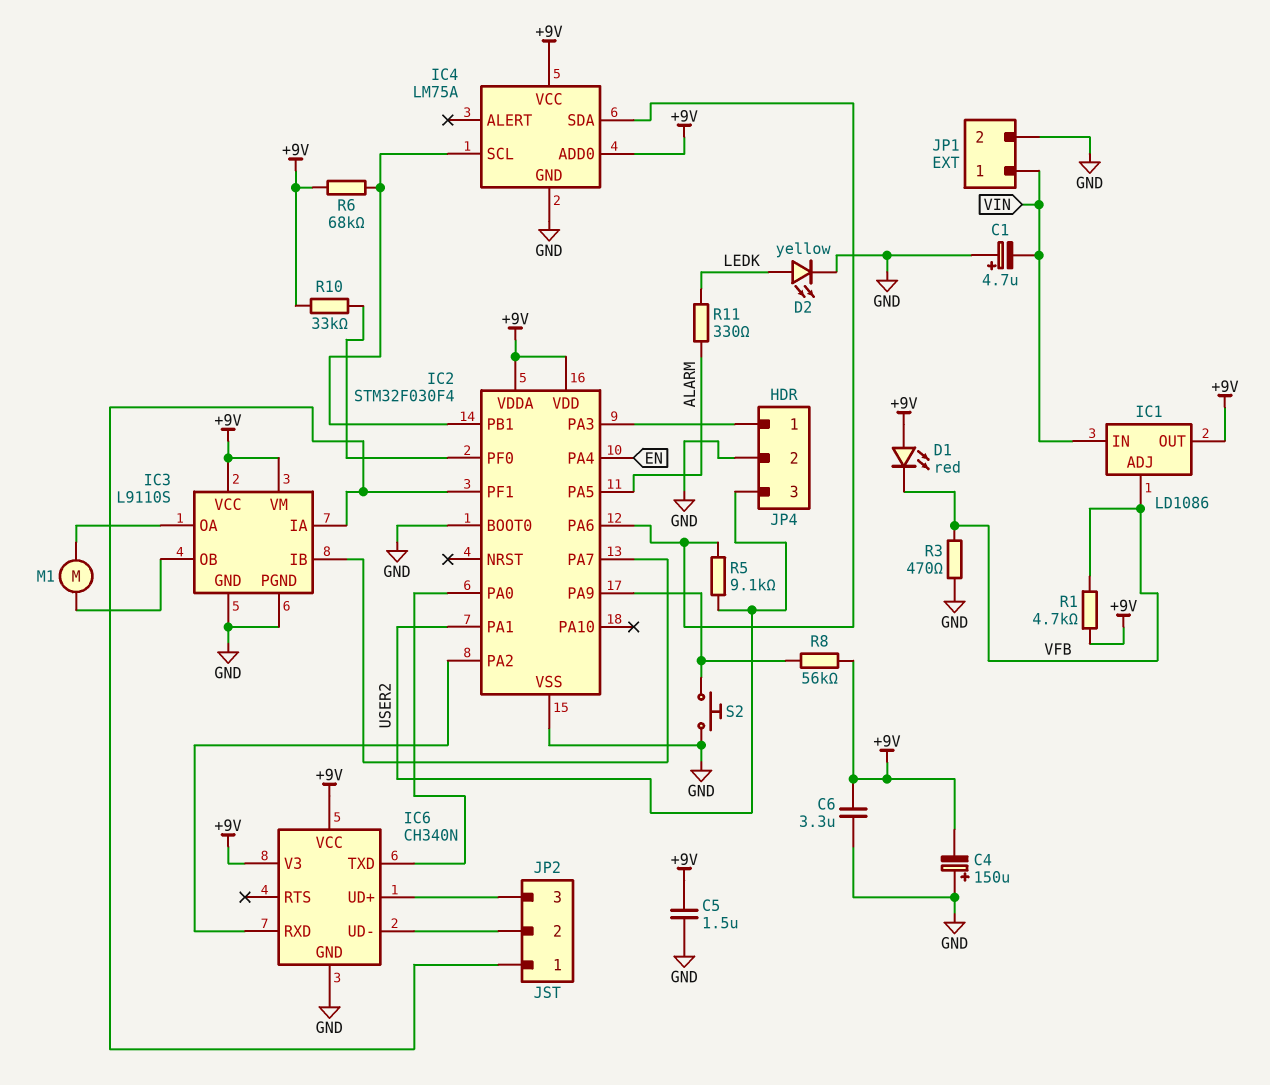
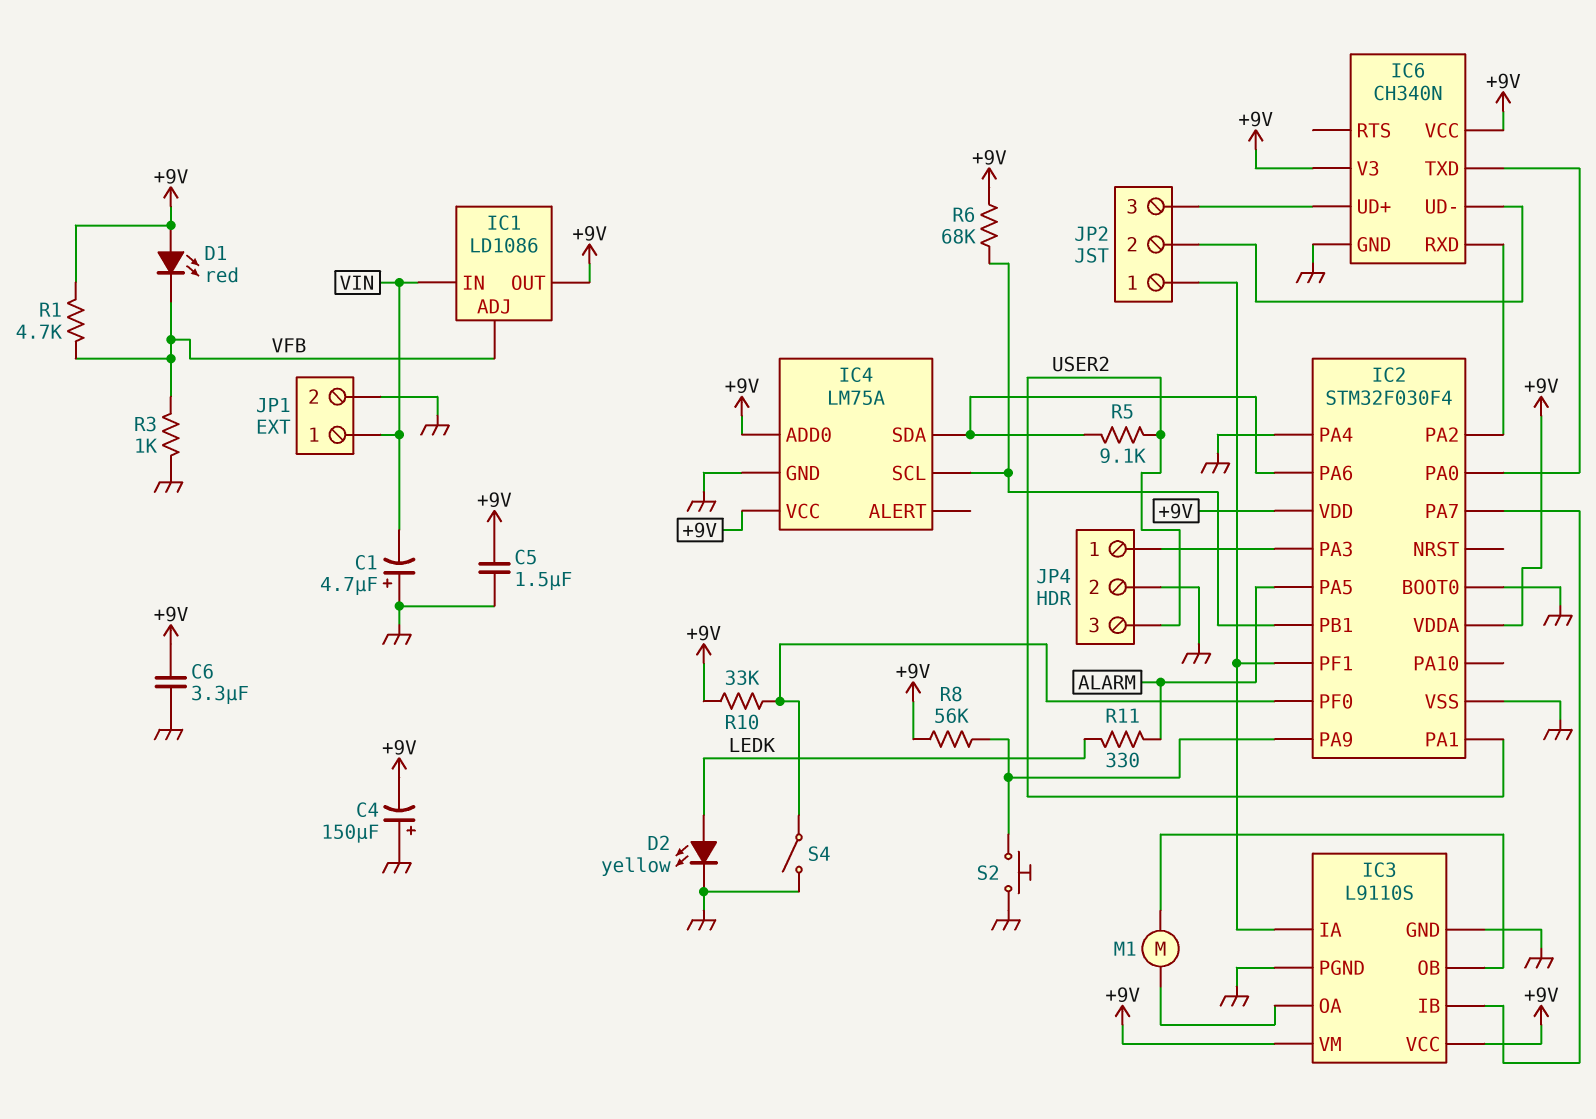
IC2 pin PA4: EN -> GND
R3: 470 (GND, VFB) -> 1k (GND, VFB)
S4: none -> switch (GND, IC2/PF0)

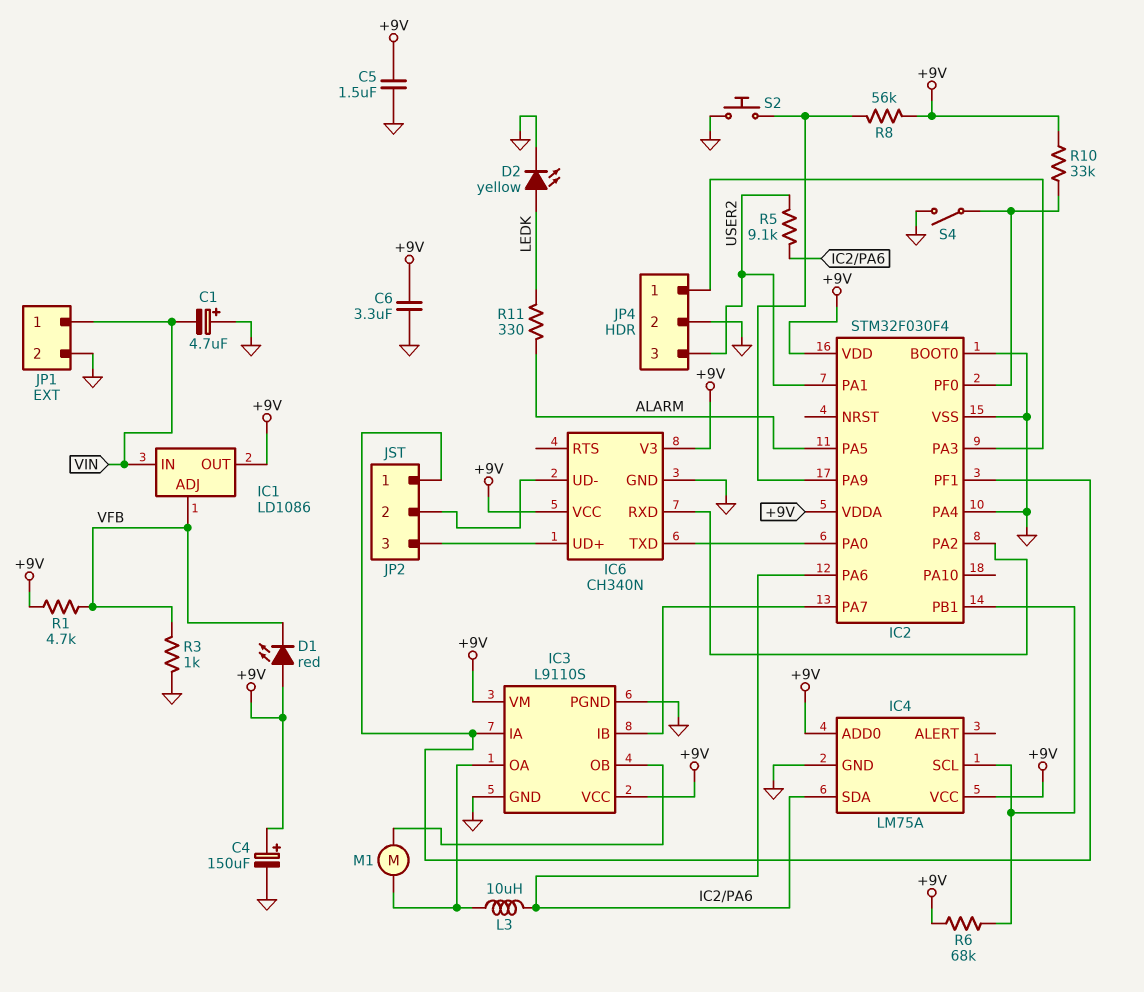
C4: 150uF (plus GND, minus +9V) -> 150uF (plus +9V, minus GND)
L3: none -> 10uH (IC2/PA6, IC3/OA)

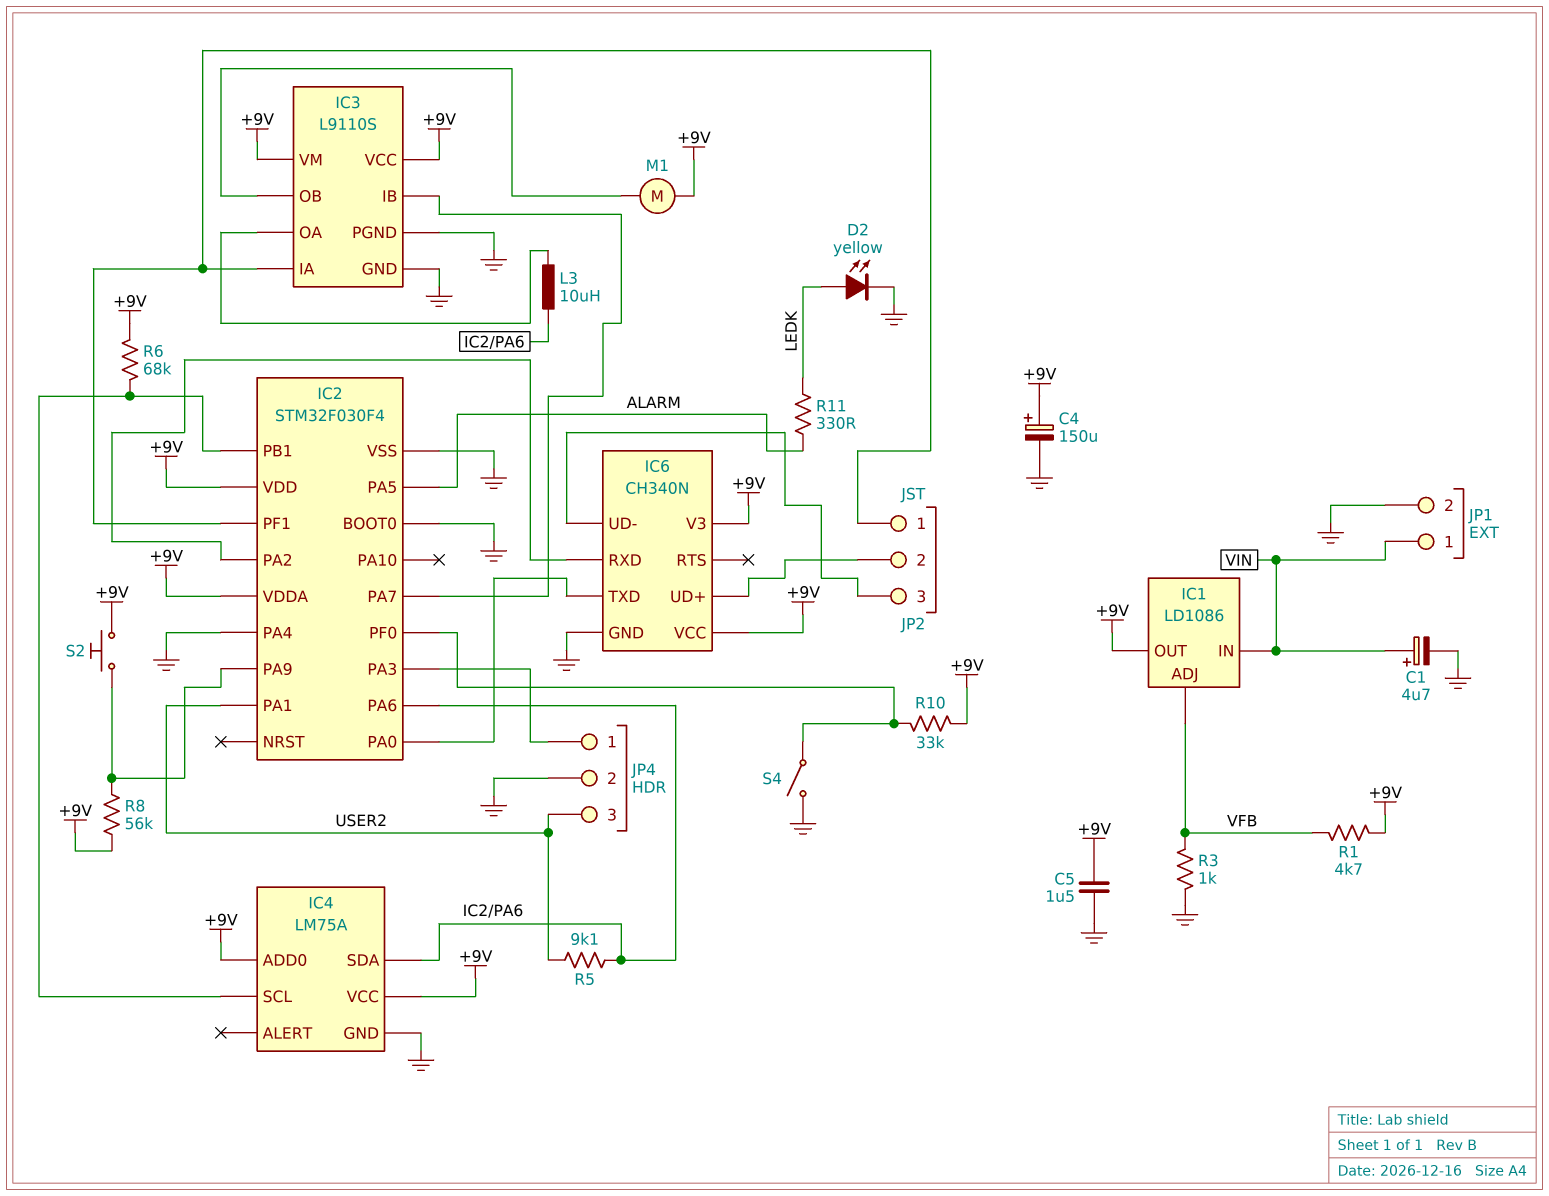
C1: 4.7uF (plus GND, minus VIN) -> 4.7uF (plus VIN, minus GND)
C6: 3.3uF (+9V, GND) -> none
D1: LED red (A +9V, K VFB) -> none
JP2 pin 2: IC6/UD- -> IC6/UD+
JP2 pin 3: IC6/UD+ -> IC6/UD-
M1: motor (IC3/OA, IC3/OB) -> motor (+9V, IC3/OB)
S2: button (GND, IC2/PA9) -> button (+9V, IC2/PA9)

